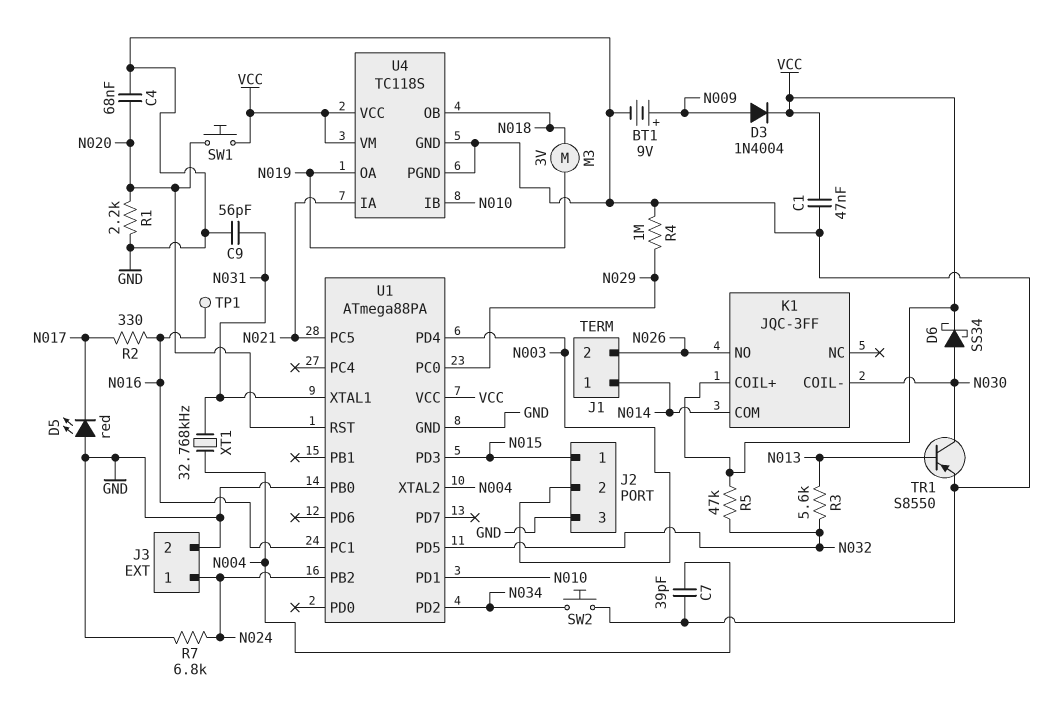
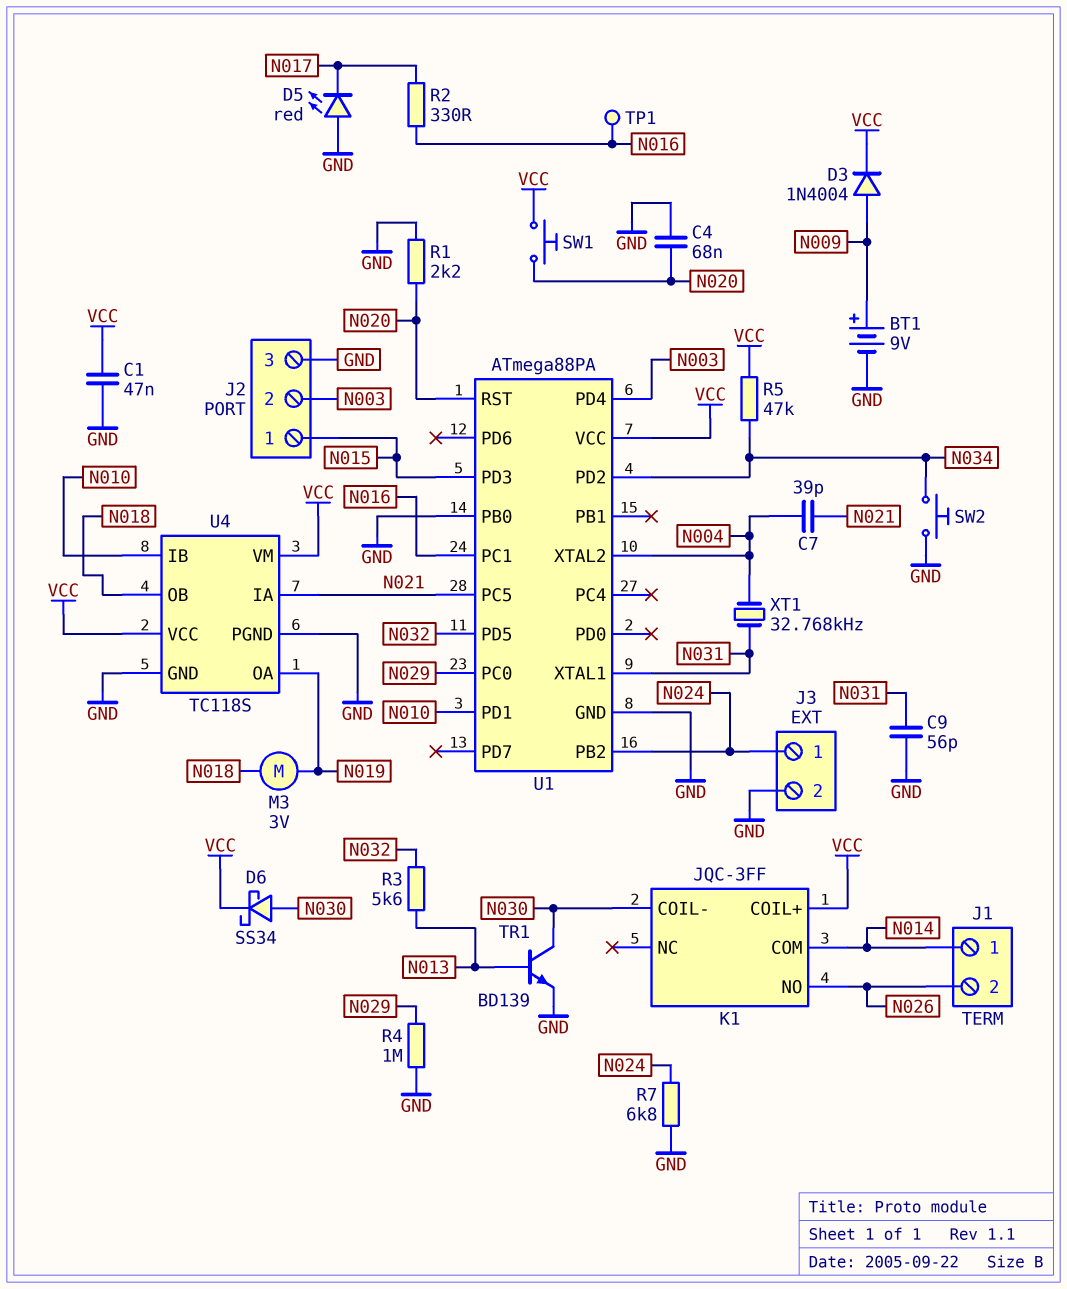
C7: 39pF (GND, N004) -> 39pF (N004, N021)
R5: 47k (N032, VCC) -> 47k (N034, VCC)
TR1: PNP S8550 (B N013, C N030, E GND) -> NPN BD139 (B N013, C N030, E GND)

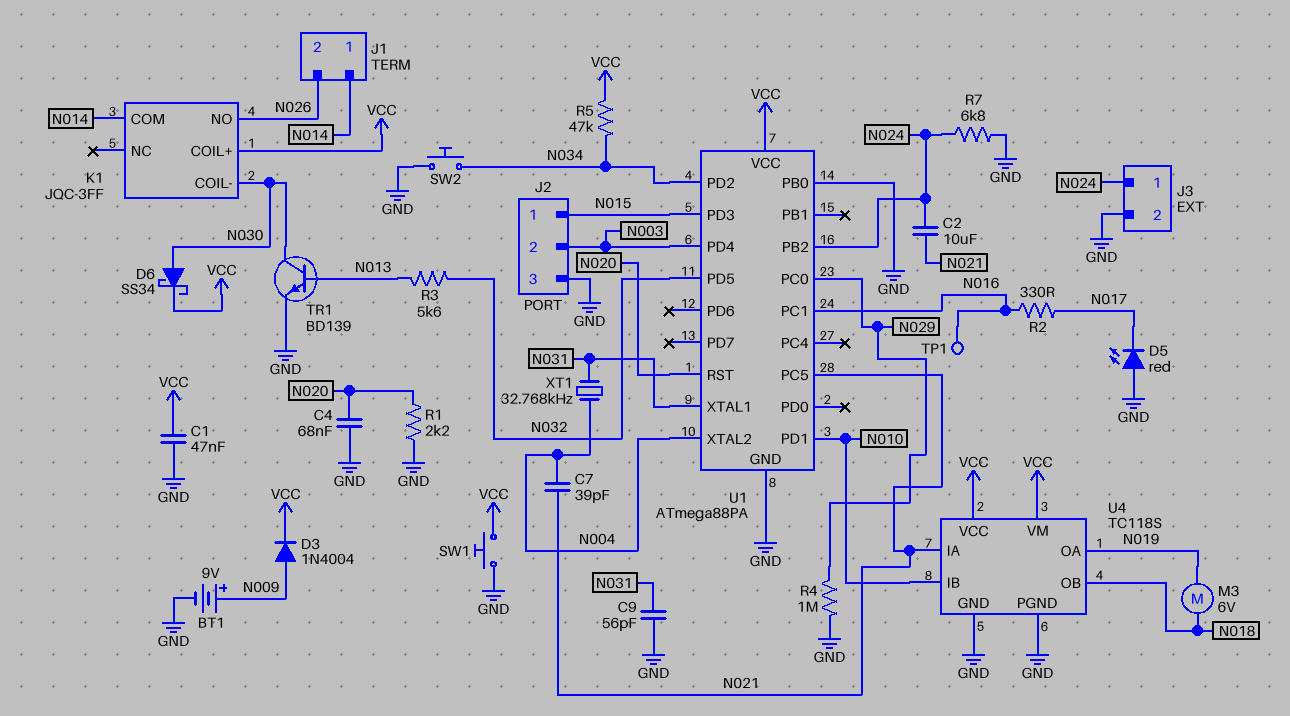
C2: none -> 10uF (N021, N024)
M3: motor 3V (N018, N019) -> motor 6V (N018, N019)
SW1: button (N020, VCC) -> button (GND, VCC)

